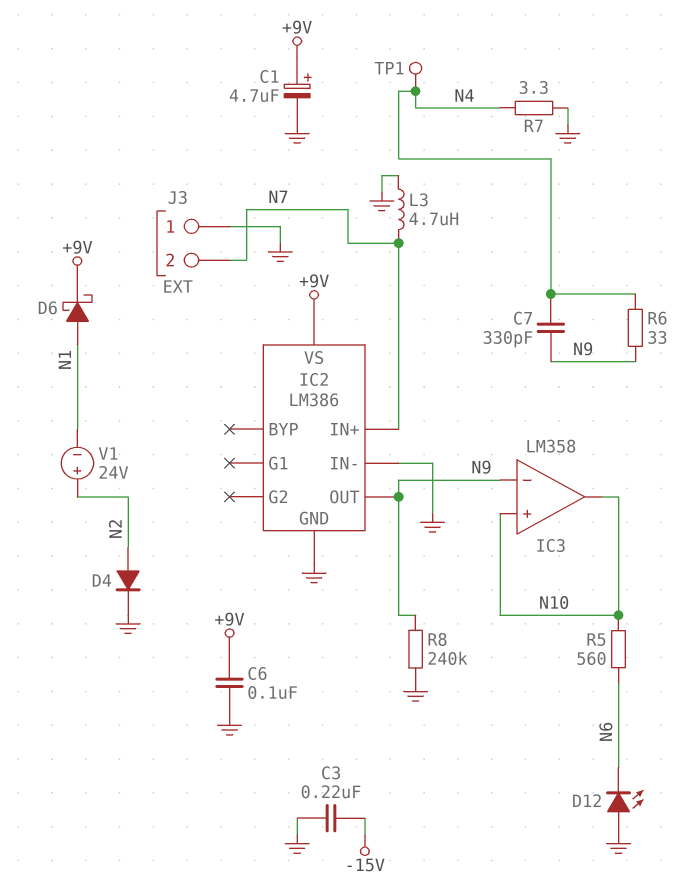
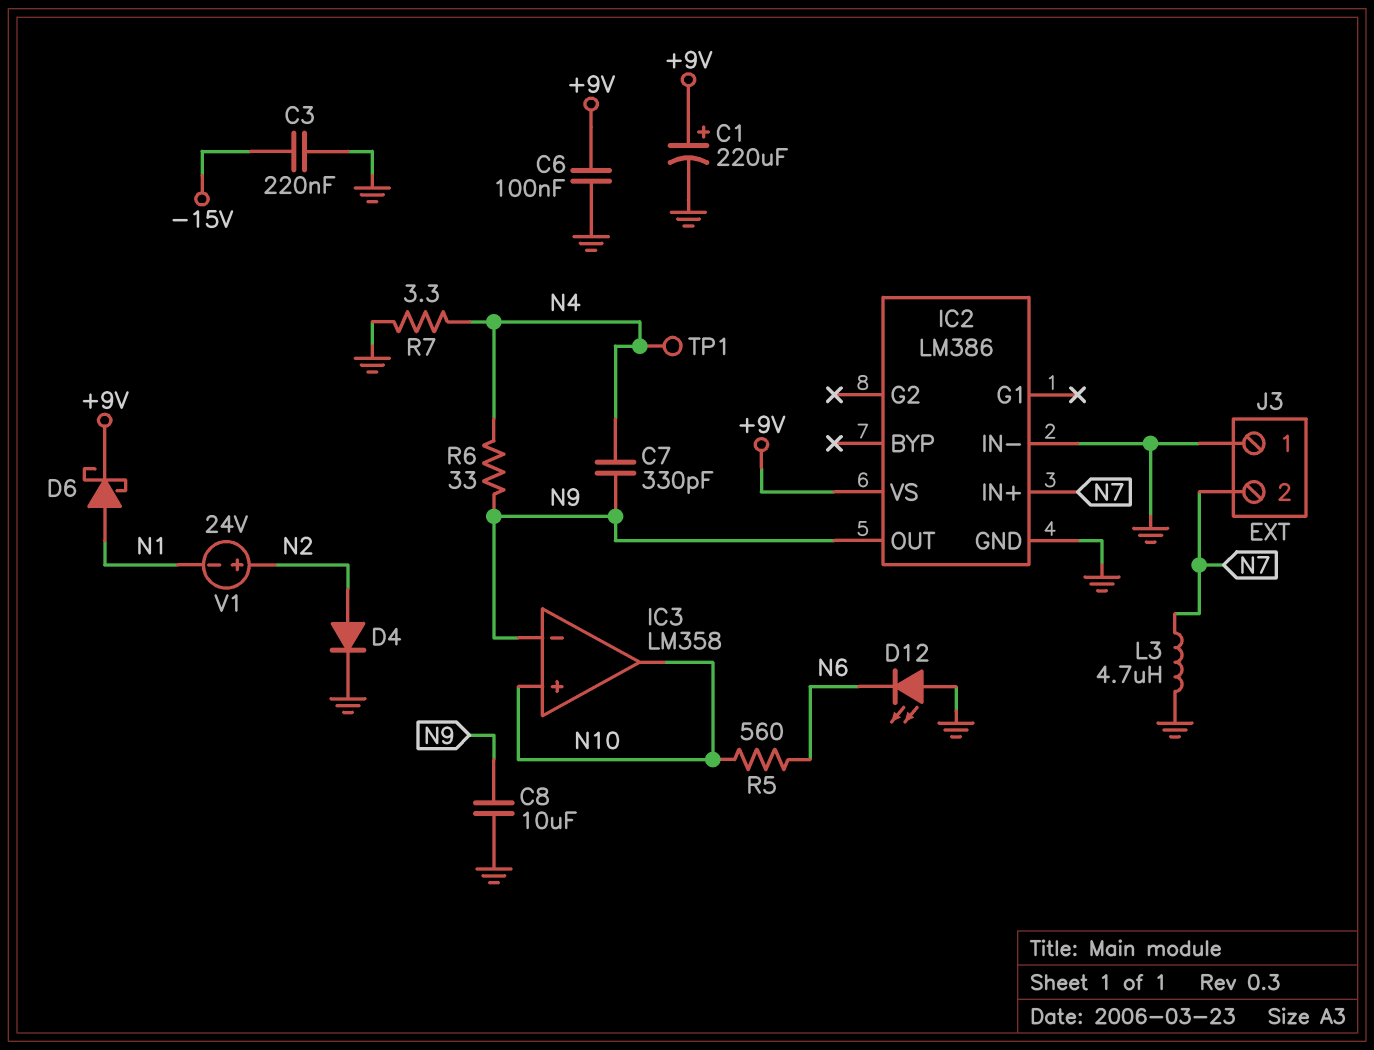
C1: 4.7uF (plus +9V, minus GND) -> 220uF (plus +9V, minus GND)
C8: none -> 10uF (GND, N9)
R8: 240k (GND, N9) -> none

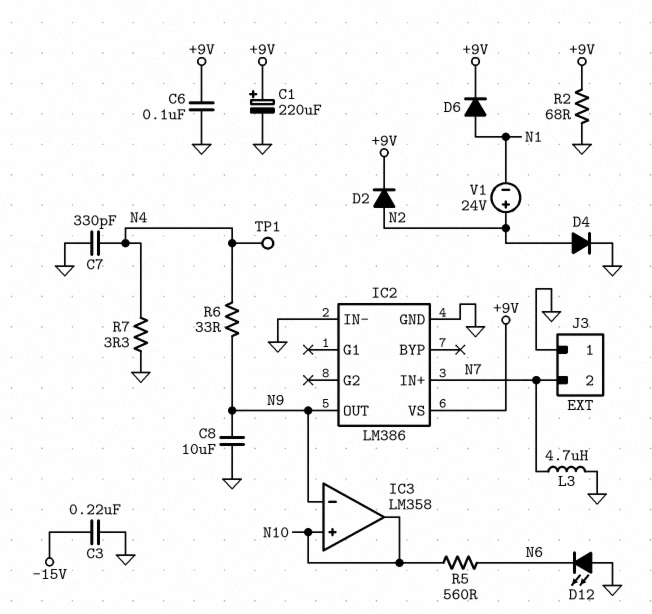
C7: 330pF (N4, N9) -> 330pF (GND, N4)
D2: none -> diode (A N2, K +9V)
D6: schottky (A N1, K +9V) -> diode (A N1, K +9V)
R2: none -> 68 (+9V, GND)

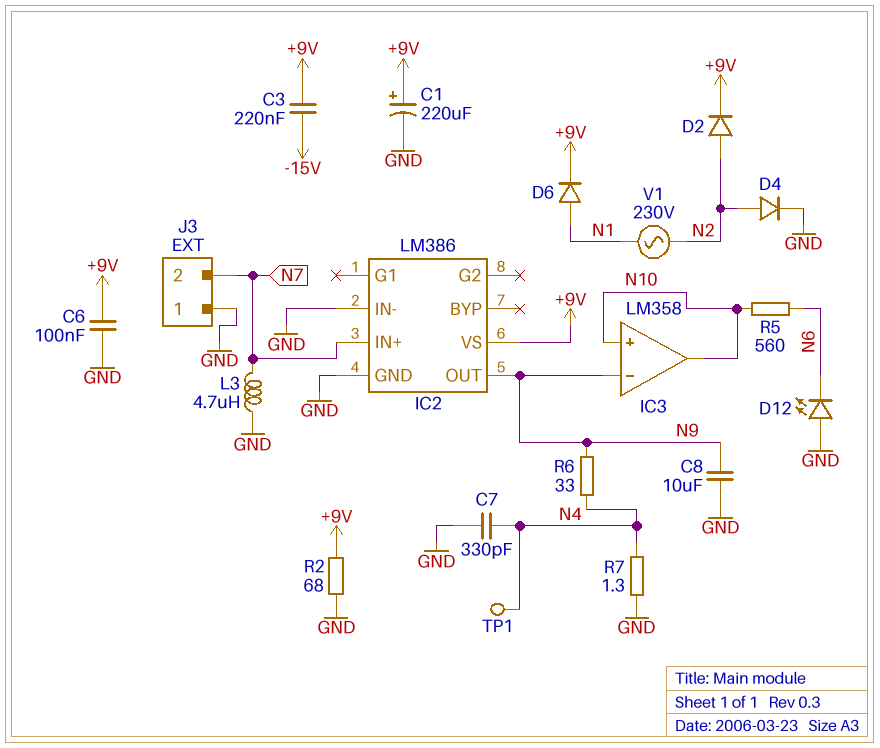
C3: 220nF (-15V, GND) -> 220nF (+9V, -15V)
R7: 3.3 (GND, N4) -> 1.3 (GND, N4)
V1: 24V (plus N2, minus N1) -> AC 230V (N1, N2)

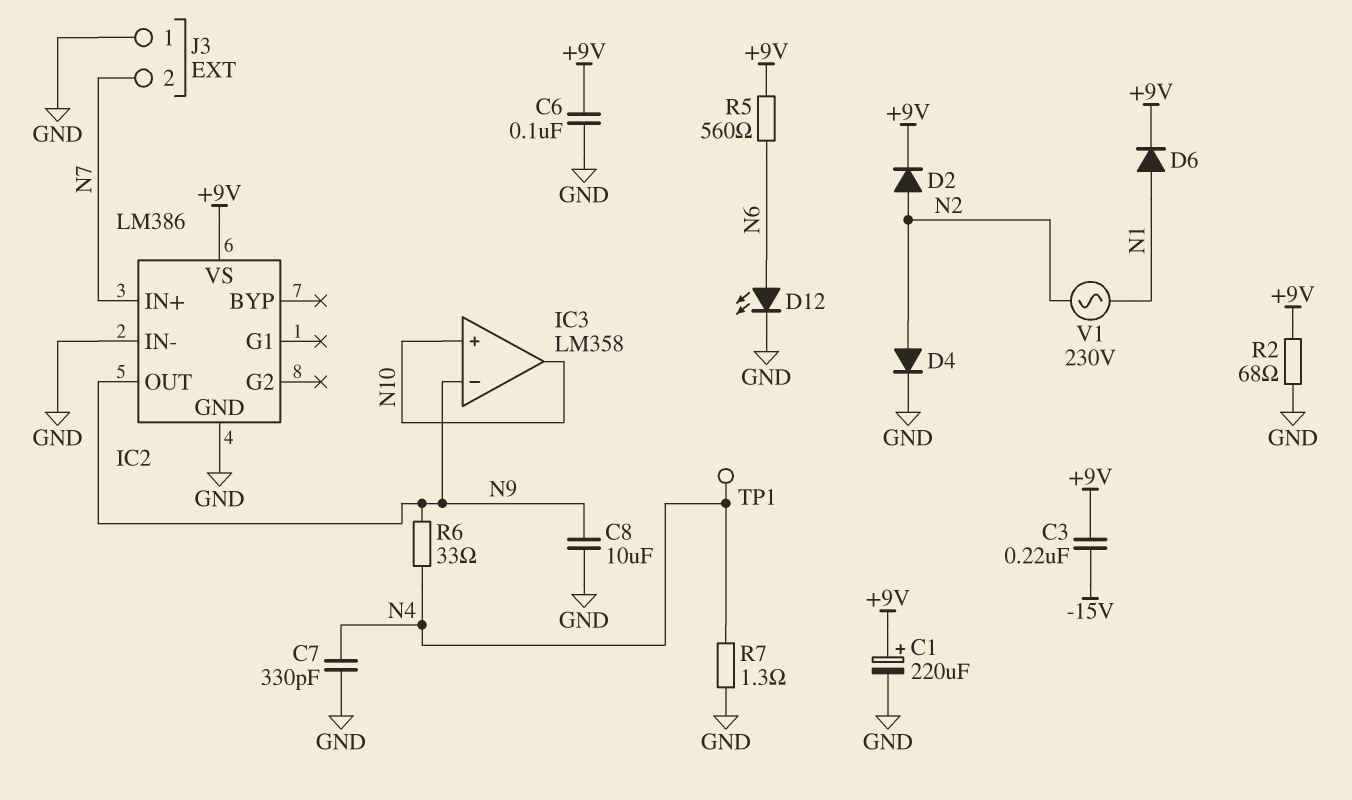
D12: LED (A GND, K N6) -> LED (A N6, K GND)
L3: 4.7uH (GND, N7) -> none
R5: 560 (N6, N10) -> 560 (+9V, N6)

